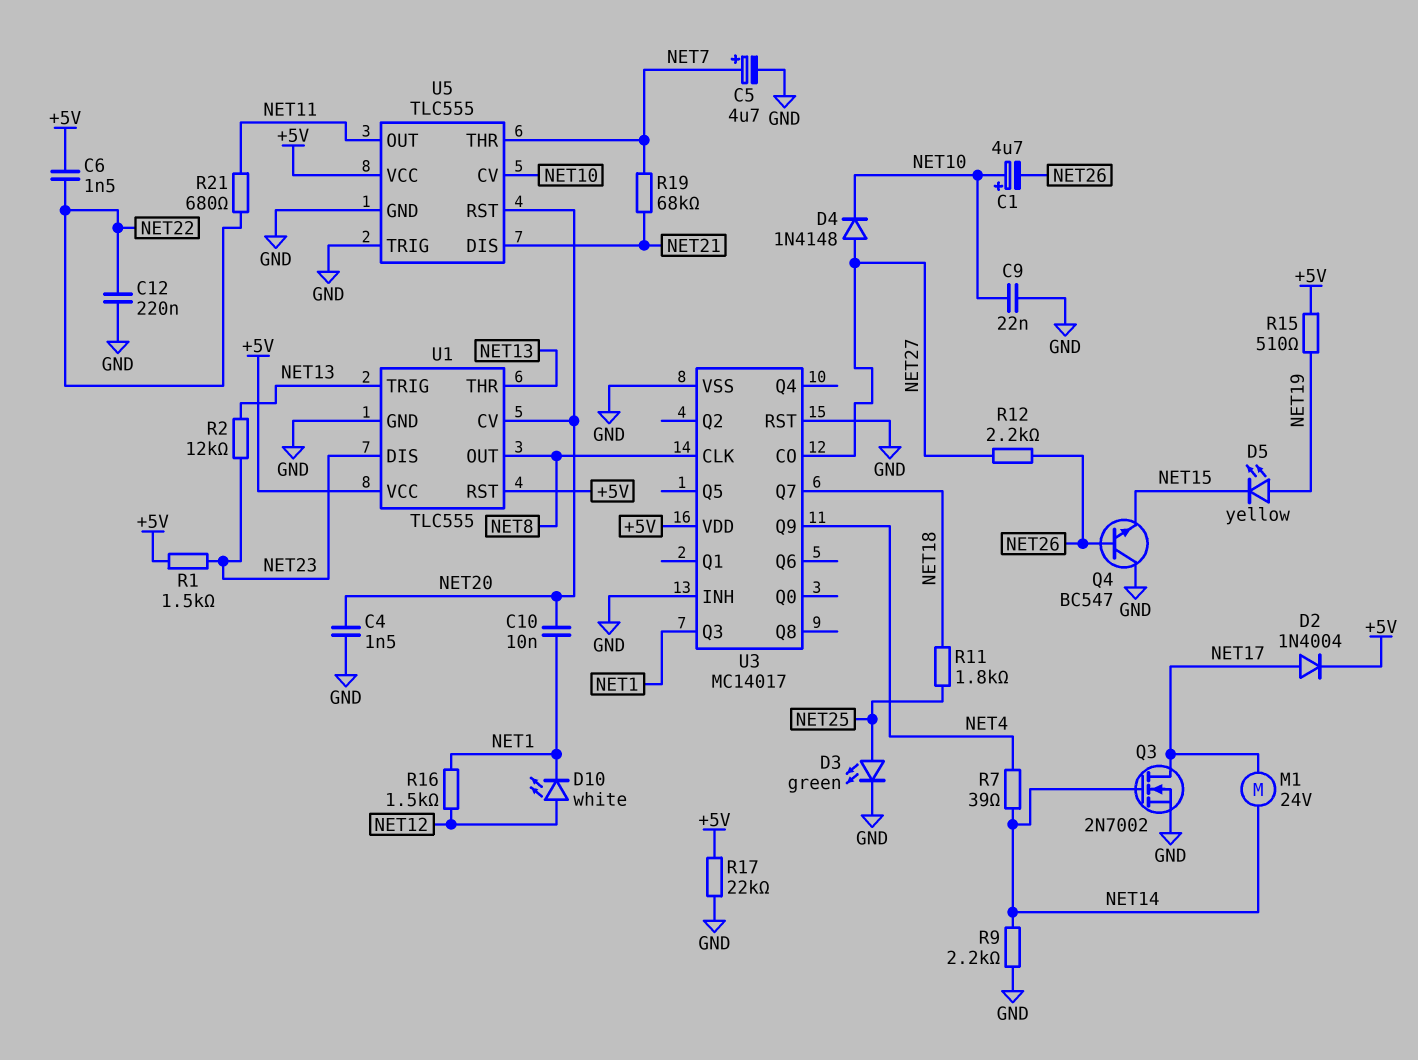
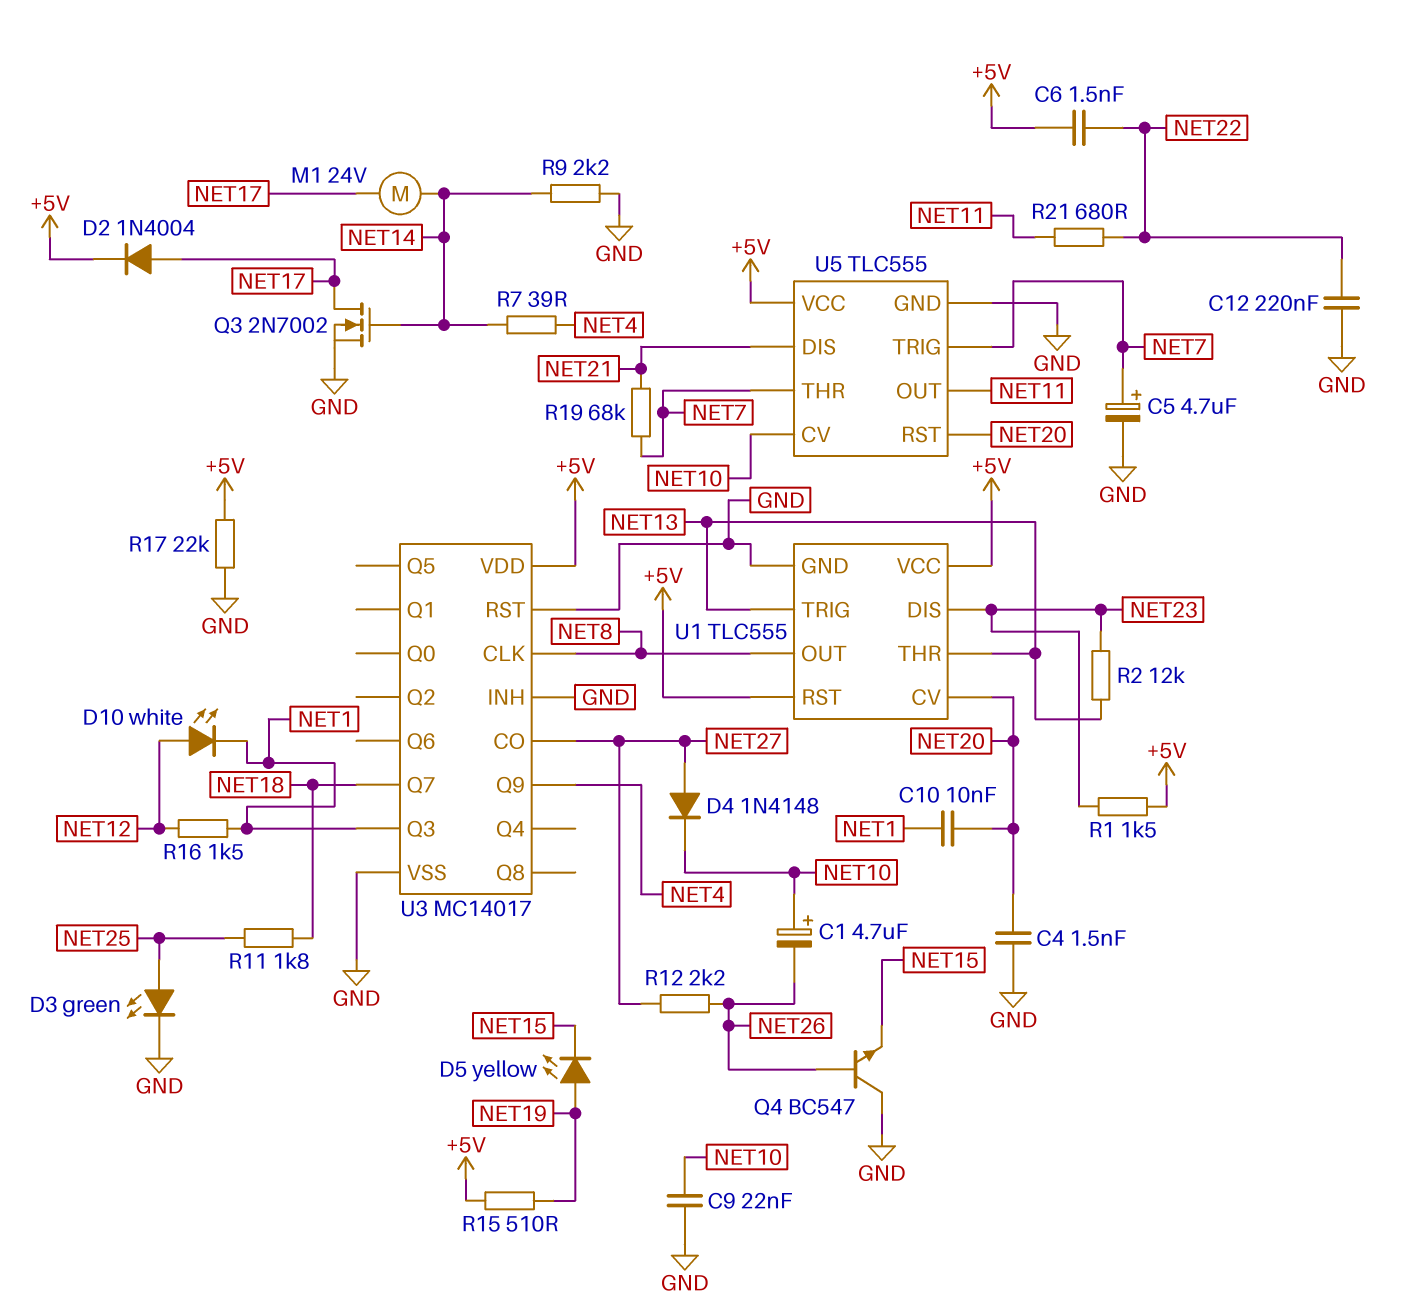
U5 pin TRIG: GND -> NET7

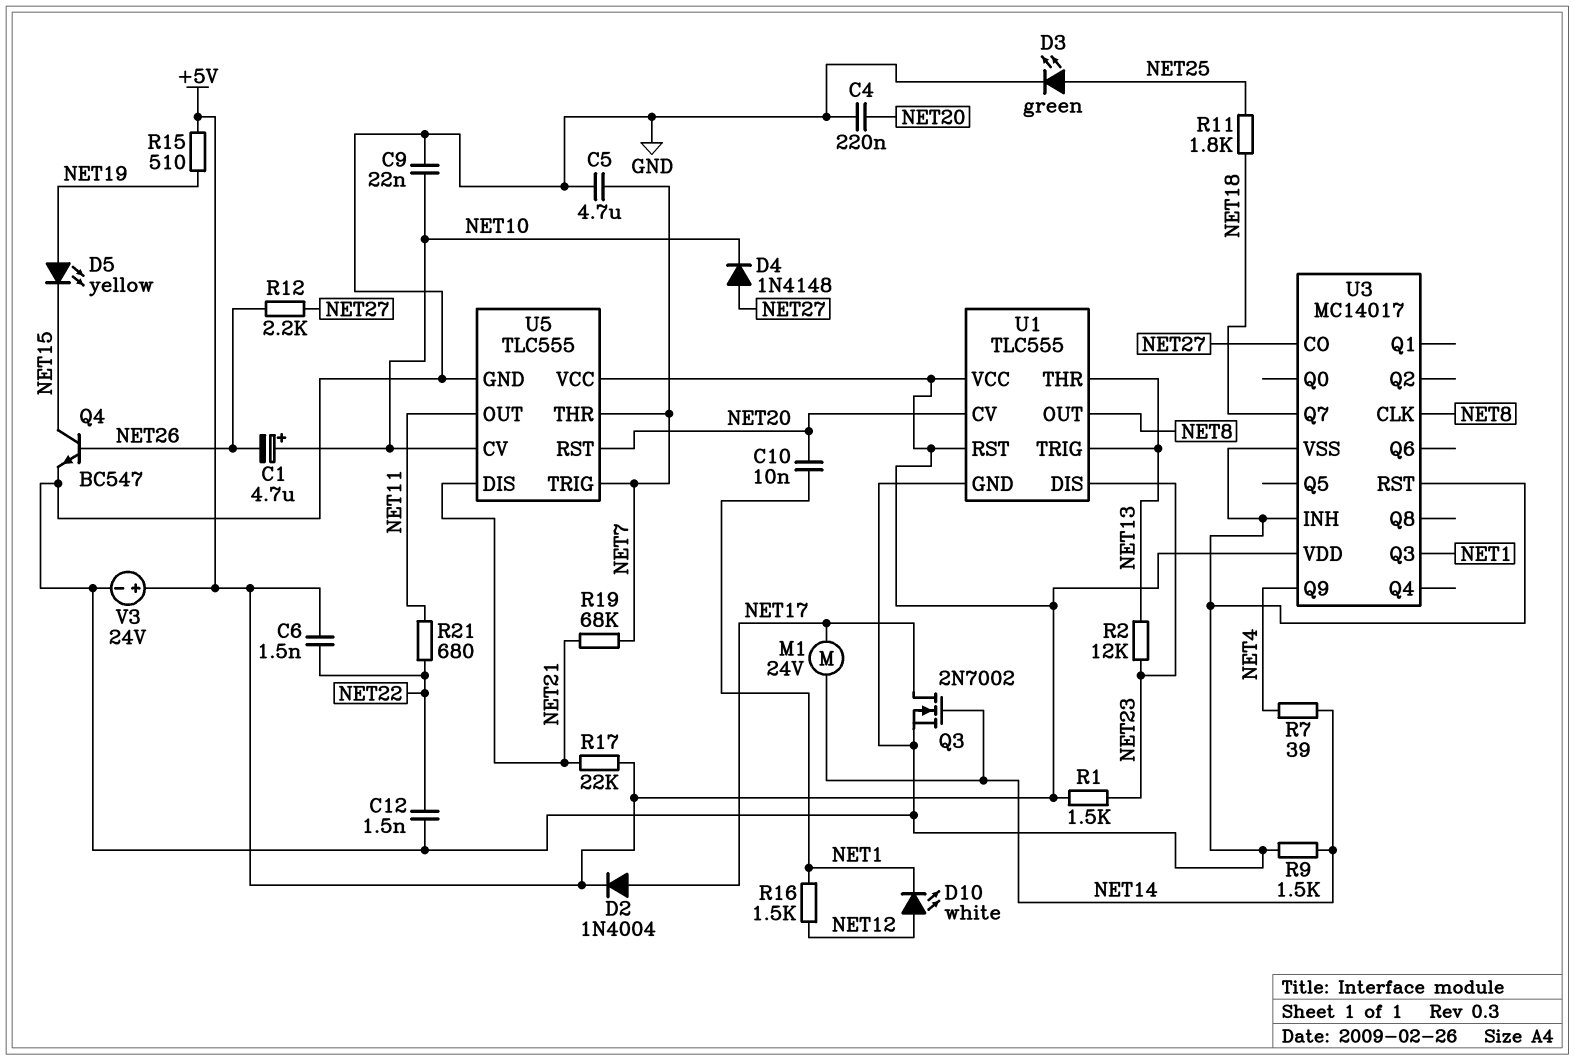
C4: 1.5nF (GND, NET20) -> 220nF (GND, NET20)
C5: 4.7uF (plus NET7, minus GND) -> 4.7uF (GND, NET7)
C12: 220nF (GND, NET22) -> 1.5nF (GND, NET22)
Q4: NPN BC547 (B NET26, C GND, E NET15) -> NPN BC547 (B NET26, C NET15, E GND)
R9: 2.2k (GND, NET14) -> 1.5k (GND, NET14)
R17: 22k (+5V, GND) -> 22k (+5V, NET21)
V3: none -> 24V (plus +5V, minus GND)

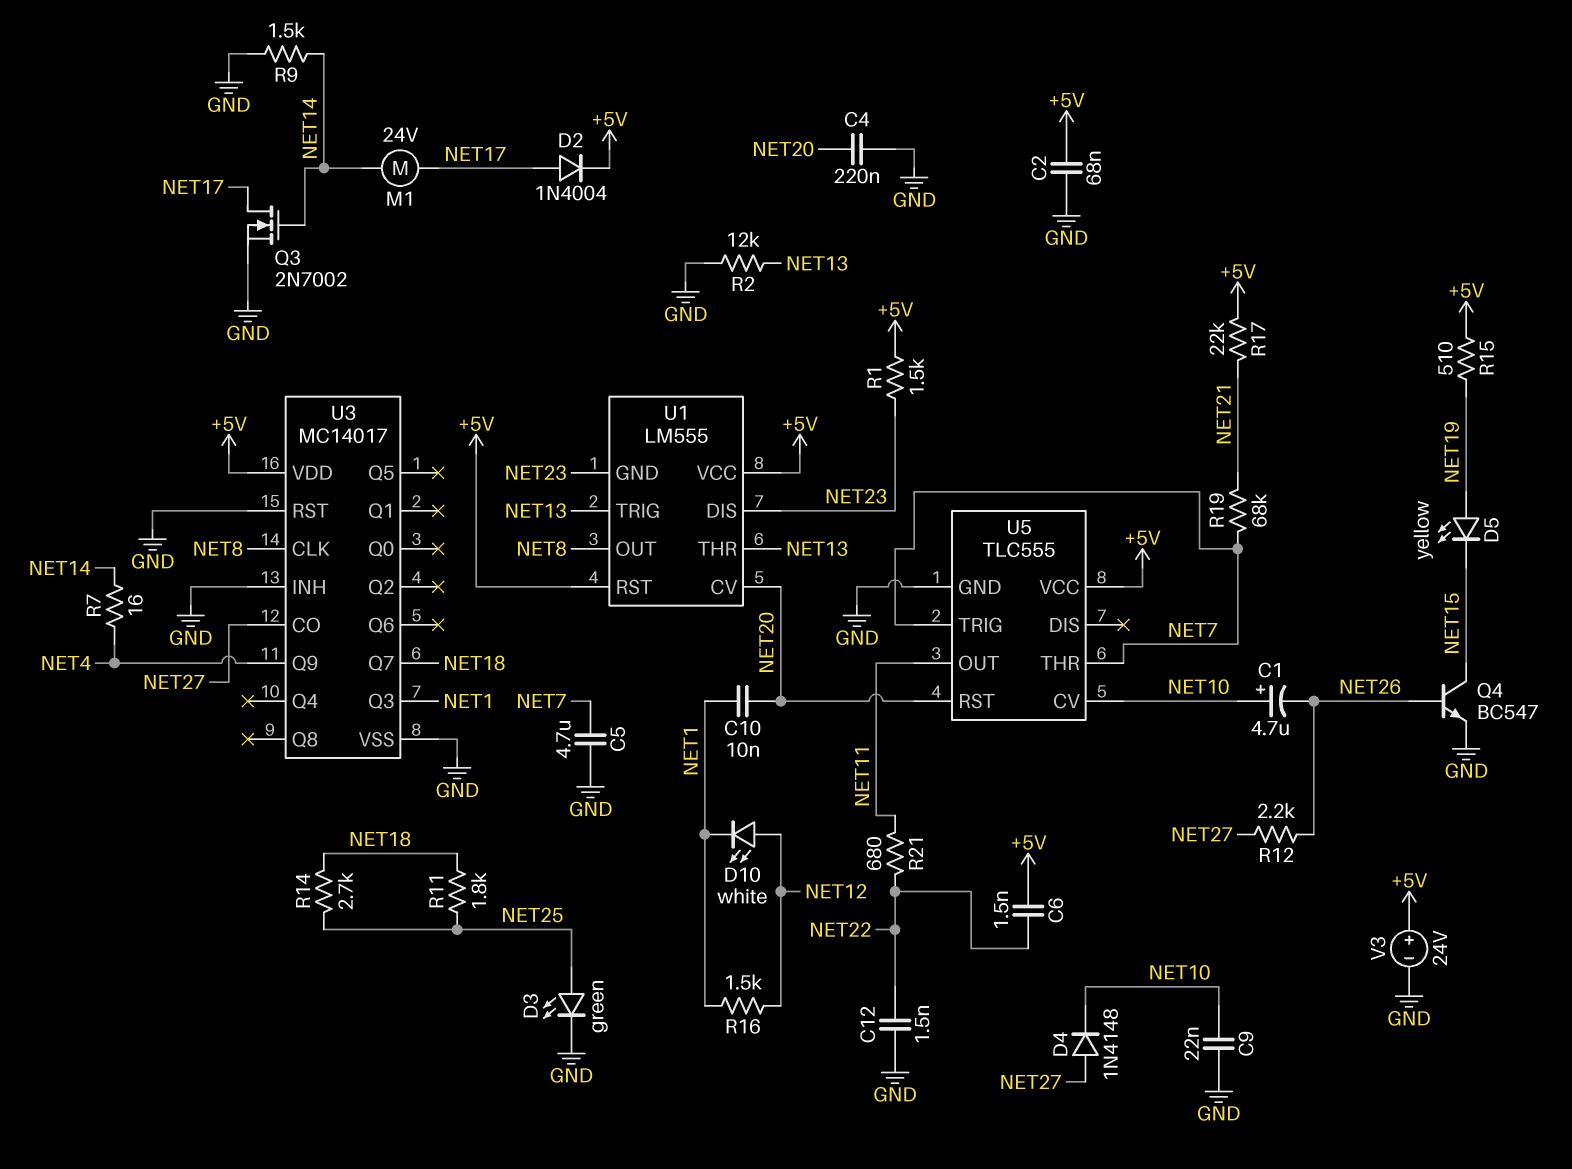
C2: none -> 68nF (+5V, GND)
R2: 12k (NET13, NET23) -> 12k (GND, NET13)
R7: 39 (NET4, NET14) -> 16 (NET4, NET14)
R14: none -> 2.7k (NET18, NET25)
U1: TLC555 -> LM555
U1 pin GND: GND -> NET23
U5 pin DIS: NET21 -> none

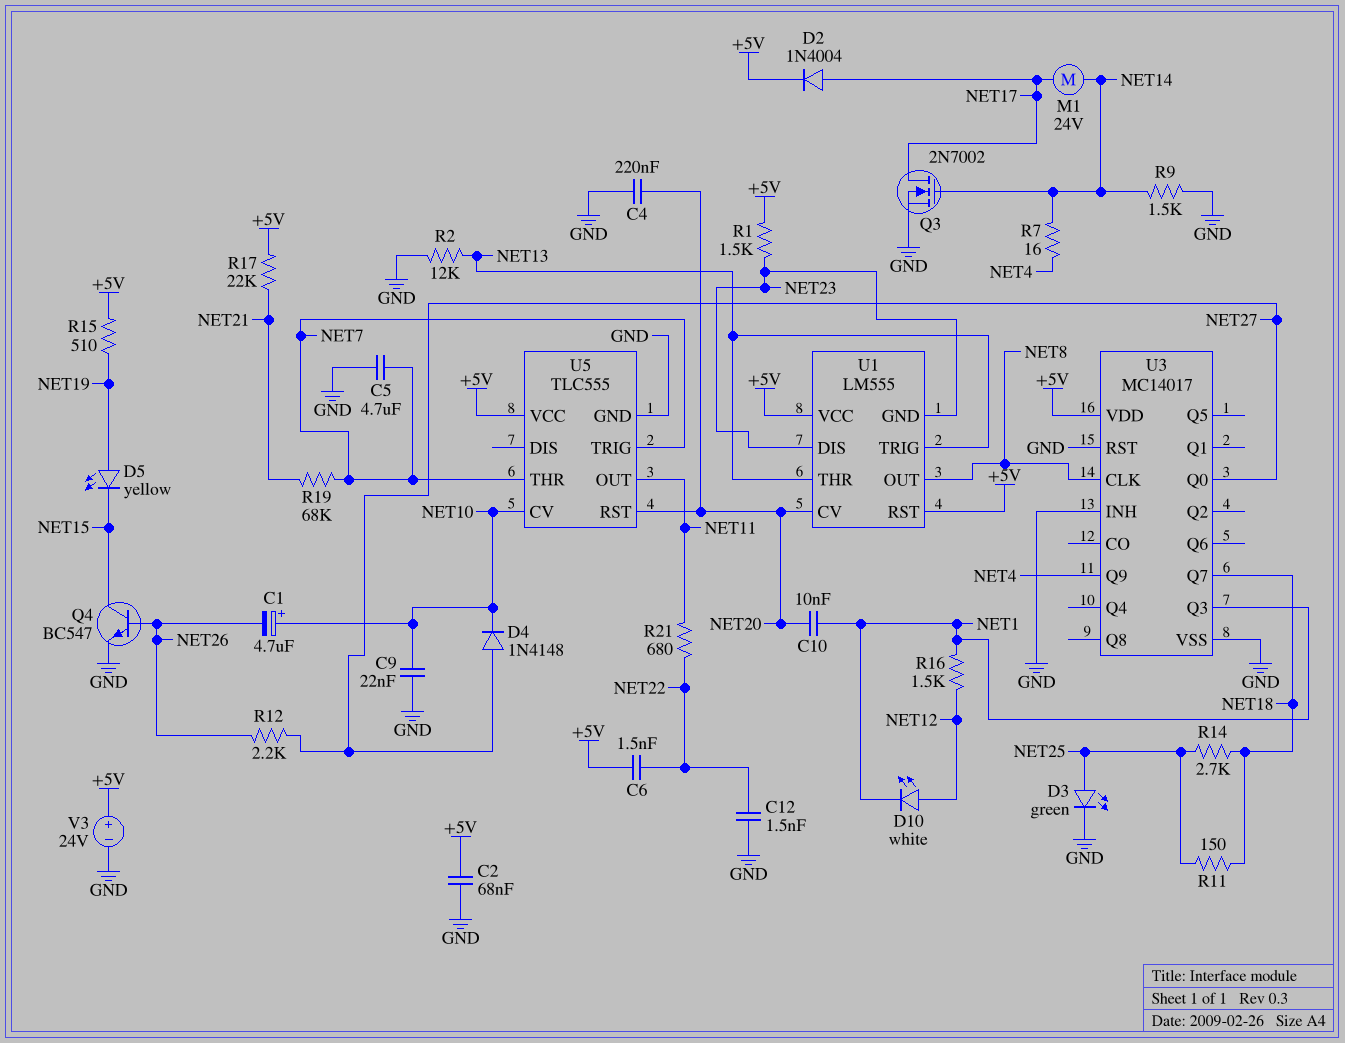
R11: 1.8k (NET18, NET25) -> 150 (NET18, NET25)
U3 pin CO: NET27 -> none
U3 pin Q0: none -> NET27

